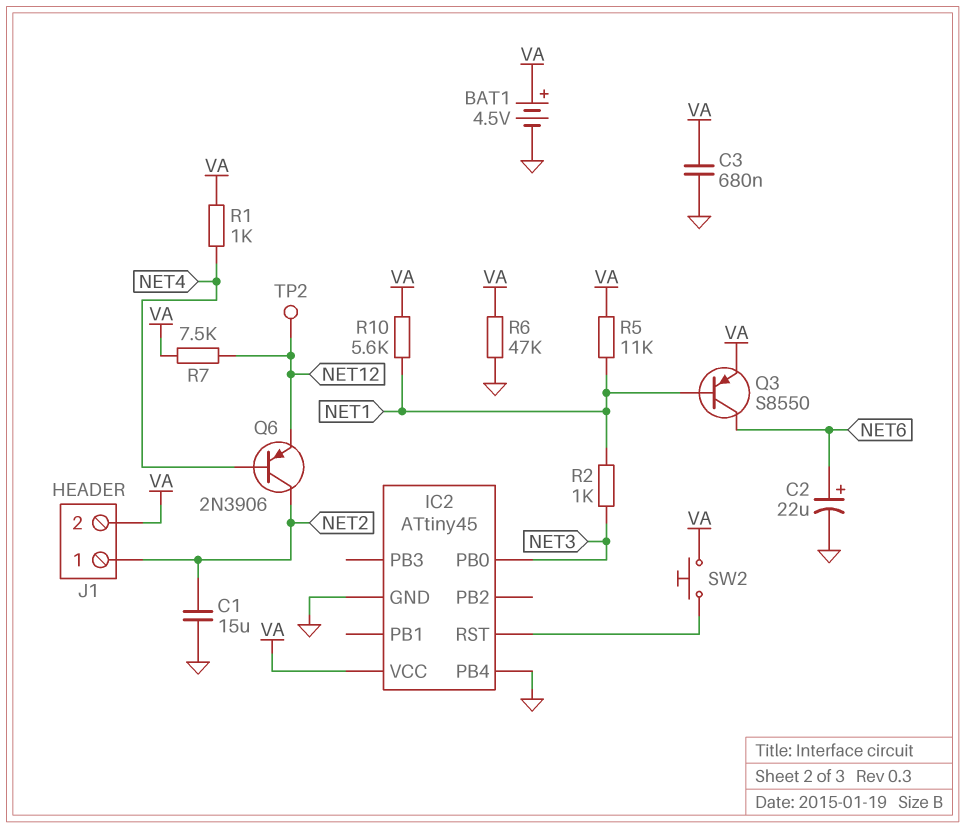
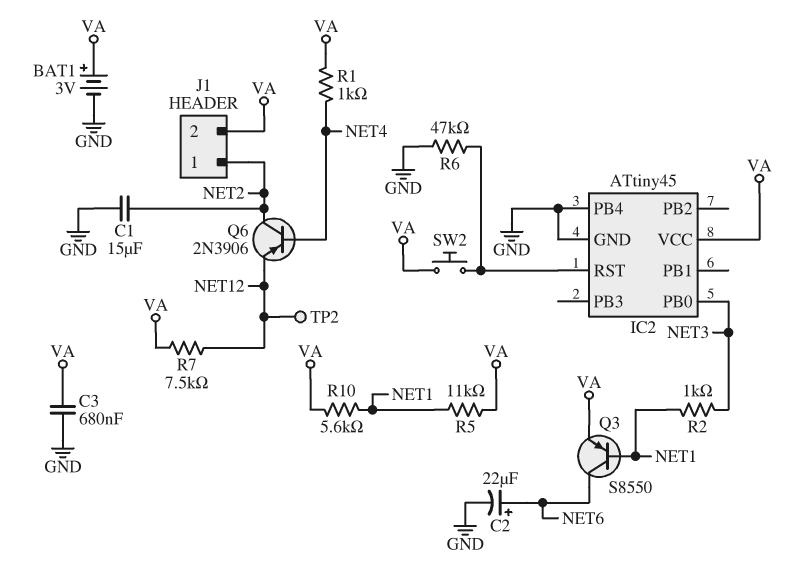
BAT1: 4.5V (plus VA, minus GND) -> 3V (plus VA, minus GND)
R6: 47k (GND, VA) -> 47k (GND, IC2/RST)

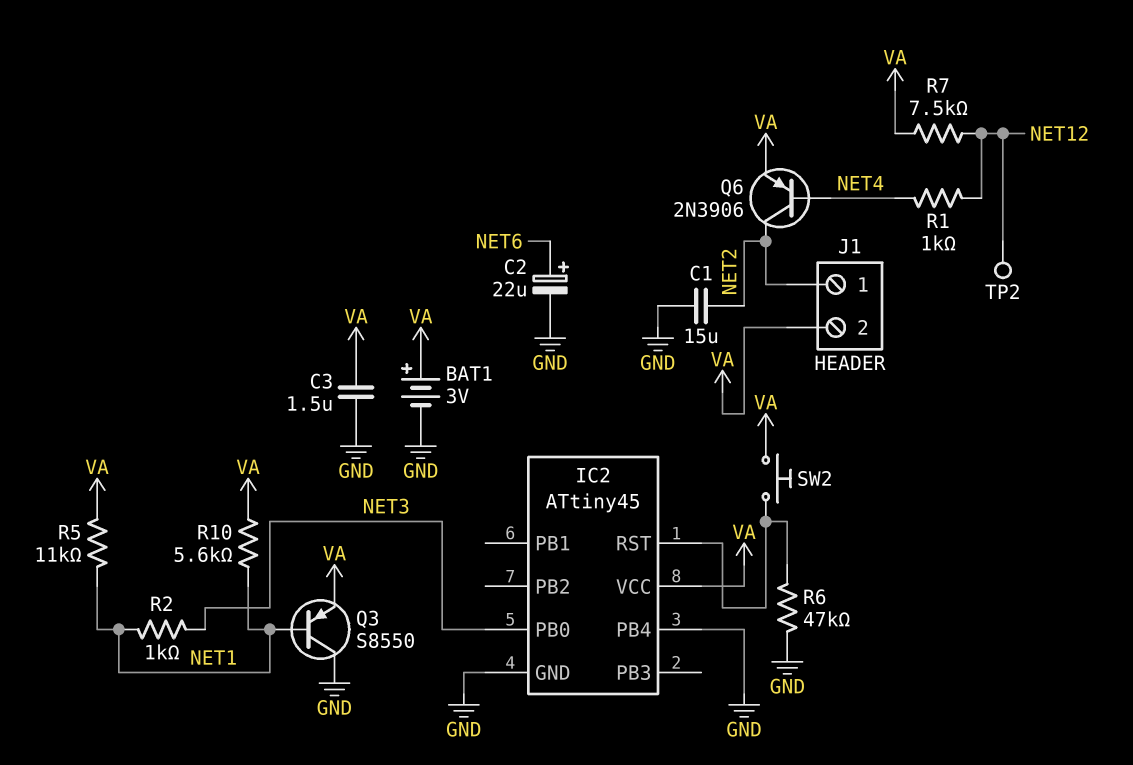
C3: 680nF (GND, VA) -> 1.5uF (GND, VA)
Q3: PNP S8550 (B NET1, C NET6, E VA) -> PNP S8550 (B NET1, C GND, E VA)
Q6: PNP 2N3906 (B NET4, C NET2, E NET12) -> PNP 2N3906 (B NET4, C NET2, E VA)
R1: 1k (NET4, VA) -> 1k (NET4, NET12)

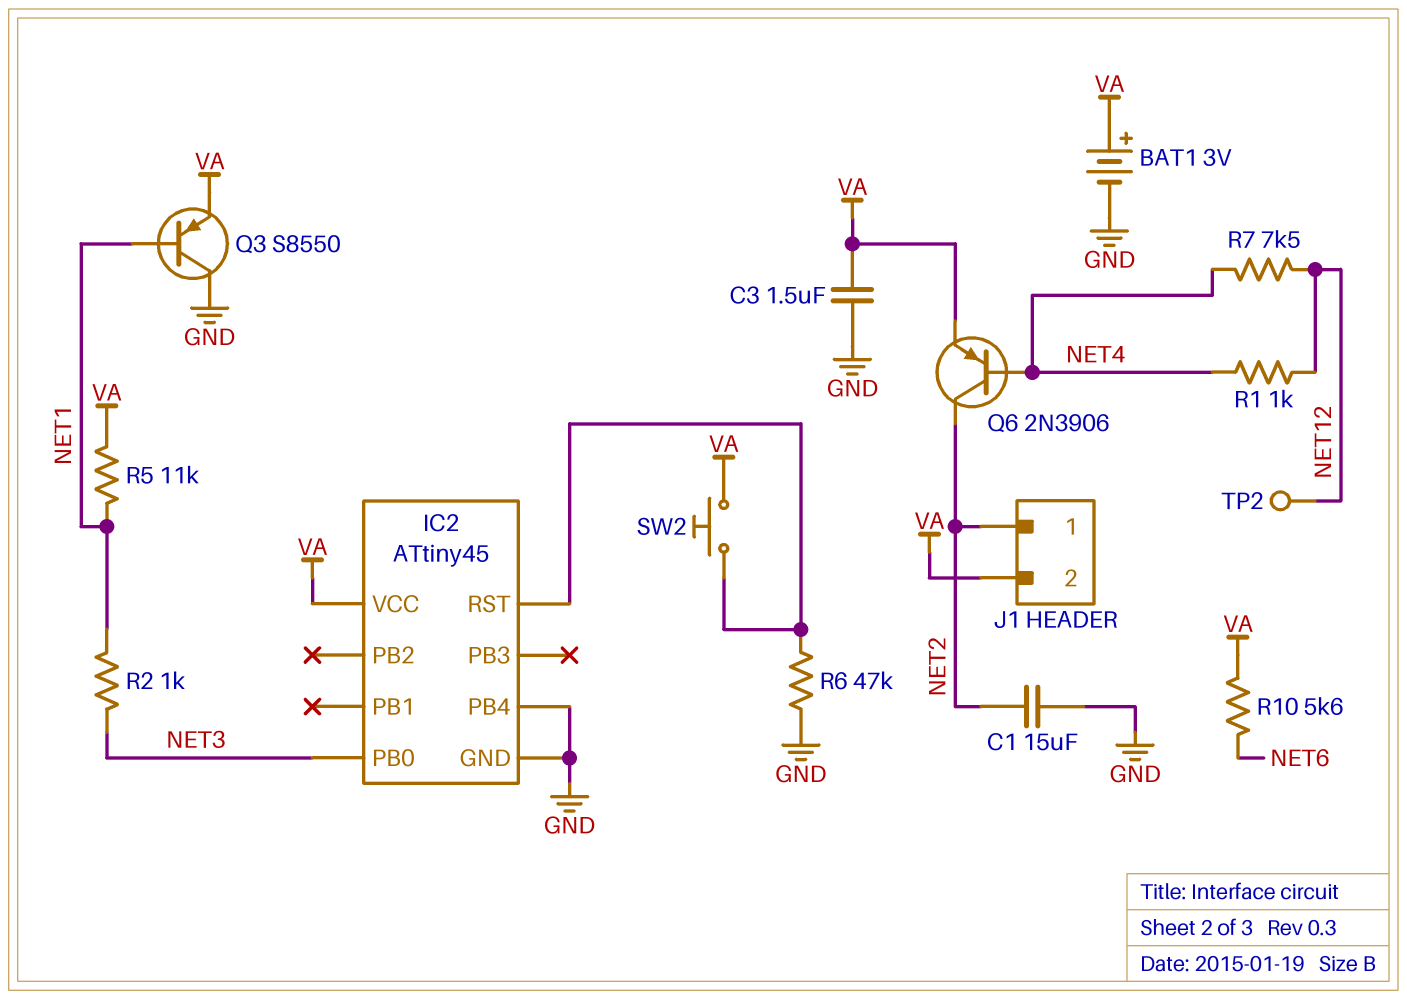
C2: 22uF (plus NET6, minus GND) -> none
R7: 7.5k (NET12, VA) -> 7.5k (NET4, NET12)
R10: 5.6k (NET1, VA) -> 5.6k (NET6, VA)

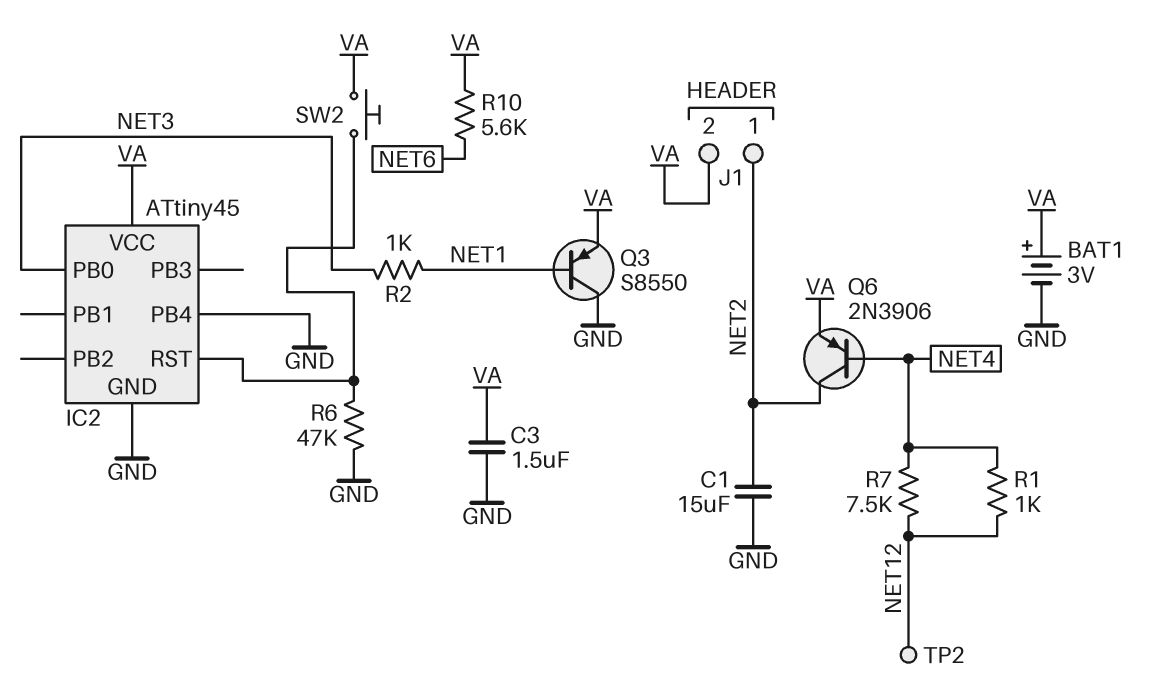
R5: 11k (NET1, VA) -> none

